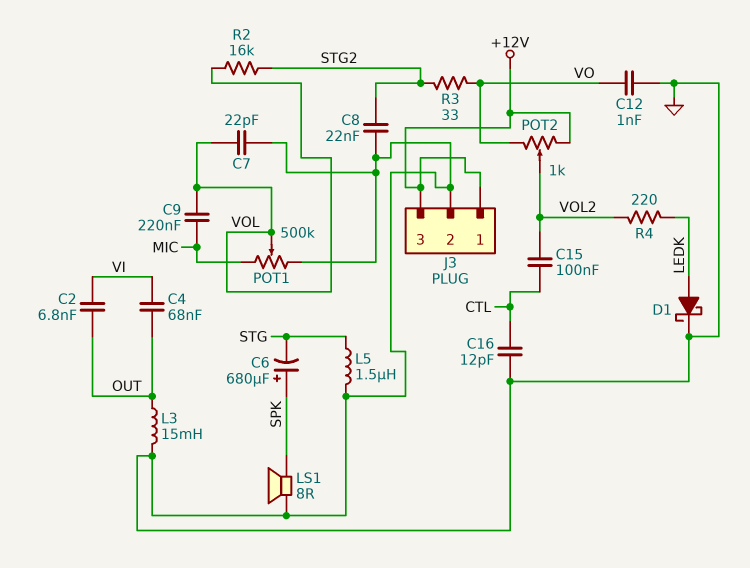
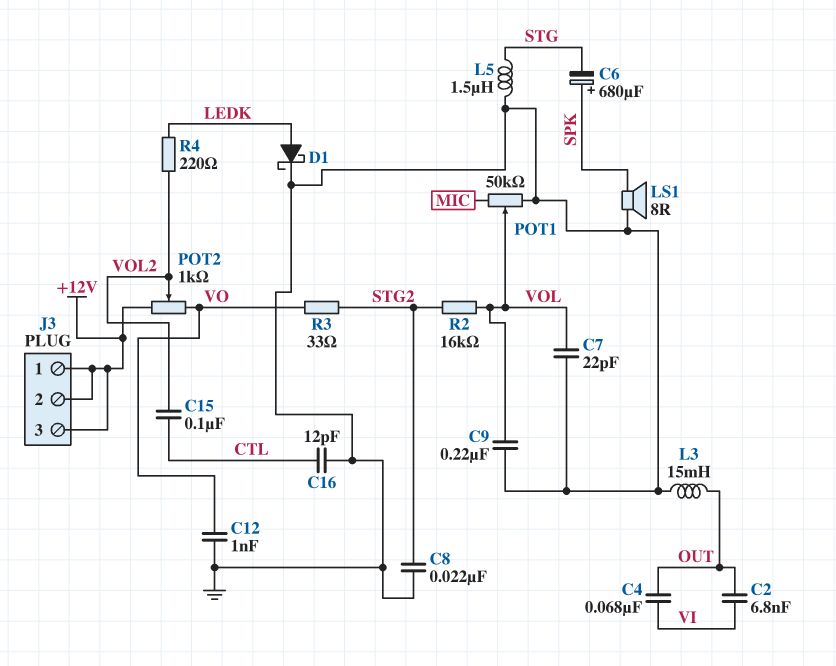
C9: 220nF (MIC, VOL) -> 220nF (GND, VOL)
J3 pin 2: GND -> +12V
POT1: 500k (GND, MIC, wiper VOL) -> 50k (GND, MIC, wiper VOL)

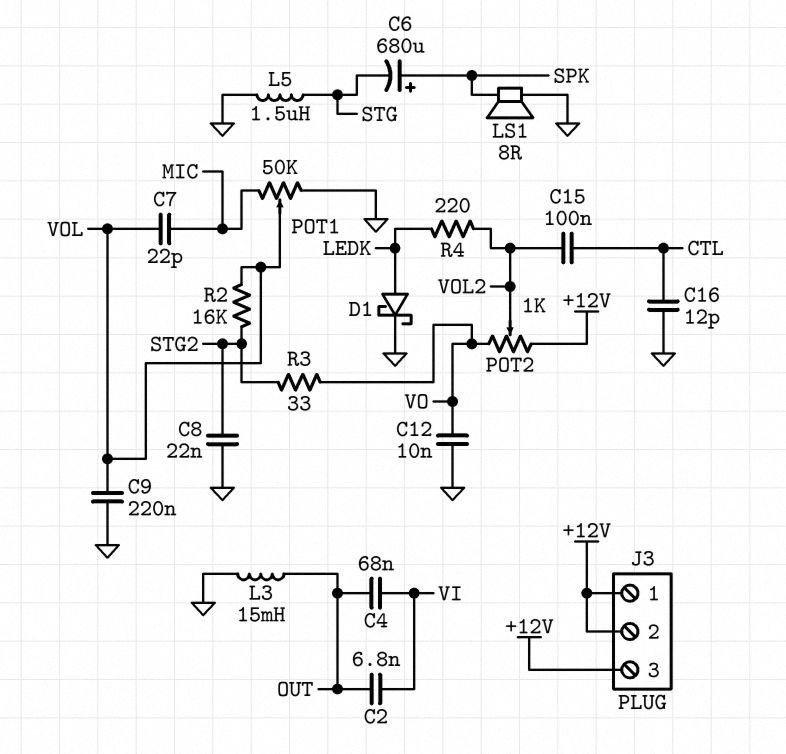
C7: 22pF (GND, VOL) -> 22pF (MIC, VOL)
C12: 1nF (GND, VO) -> 10nF (GND, VO)

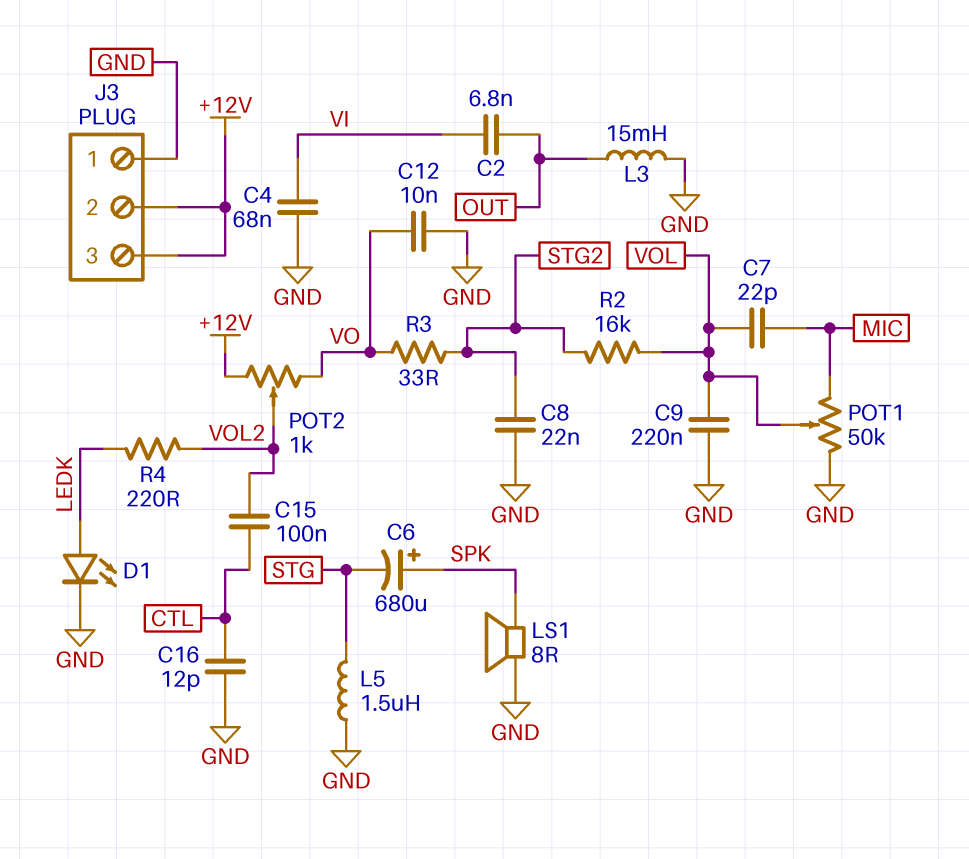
C4: 68nF (OUT, VI) -> 68nF (GND, VI)
D1: schottky (A LEDK, K GND) -> LED (A LEDK, K GND)
J3 pin 1: +12V -> GND

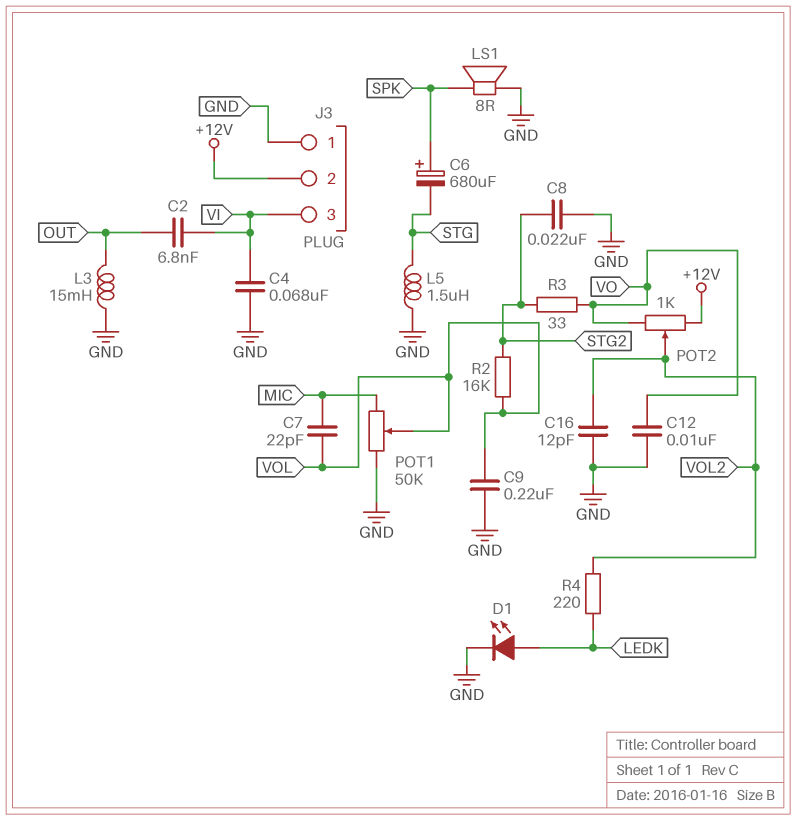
C15: 100nF (CTL, VOL2) -> none
C16: 12pF (CTL, GND) -> 12pF (GND, VOL2)
J3 pin 3: +12V -> VI

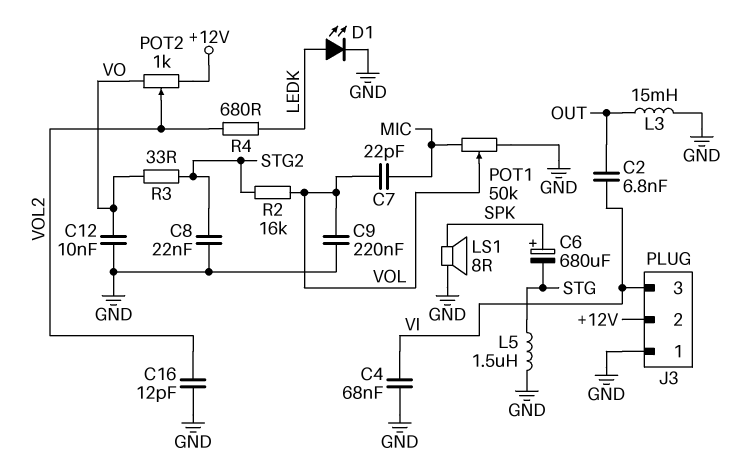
R4: 220 (LEDK, VOL2) -> 680 (LEDK, VOL2)

